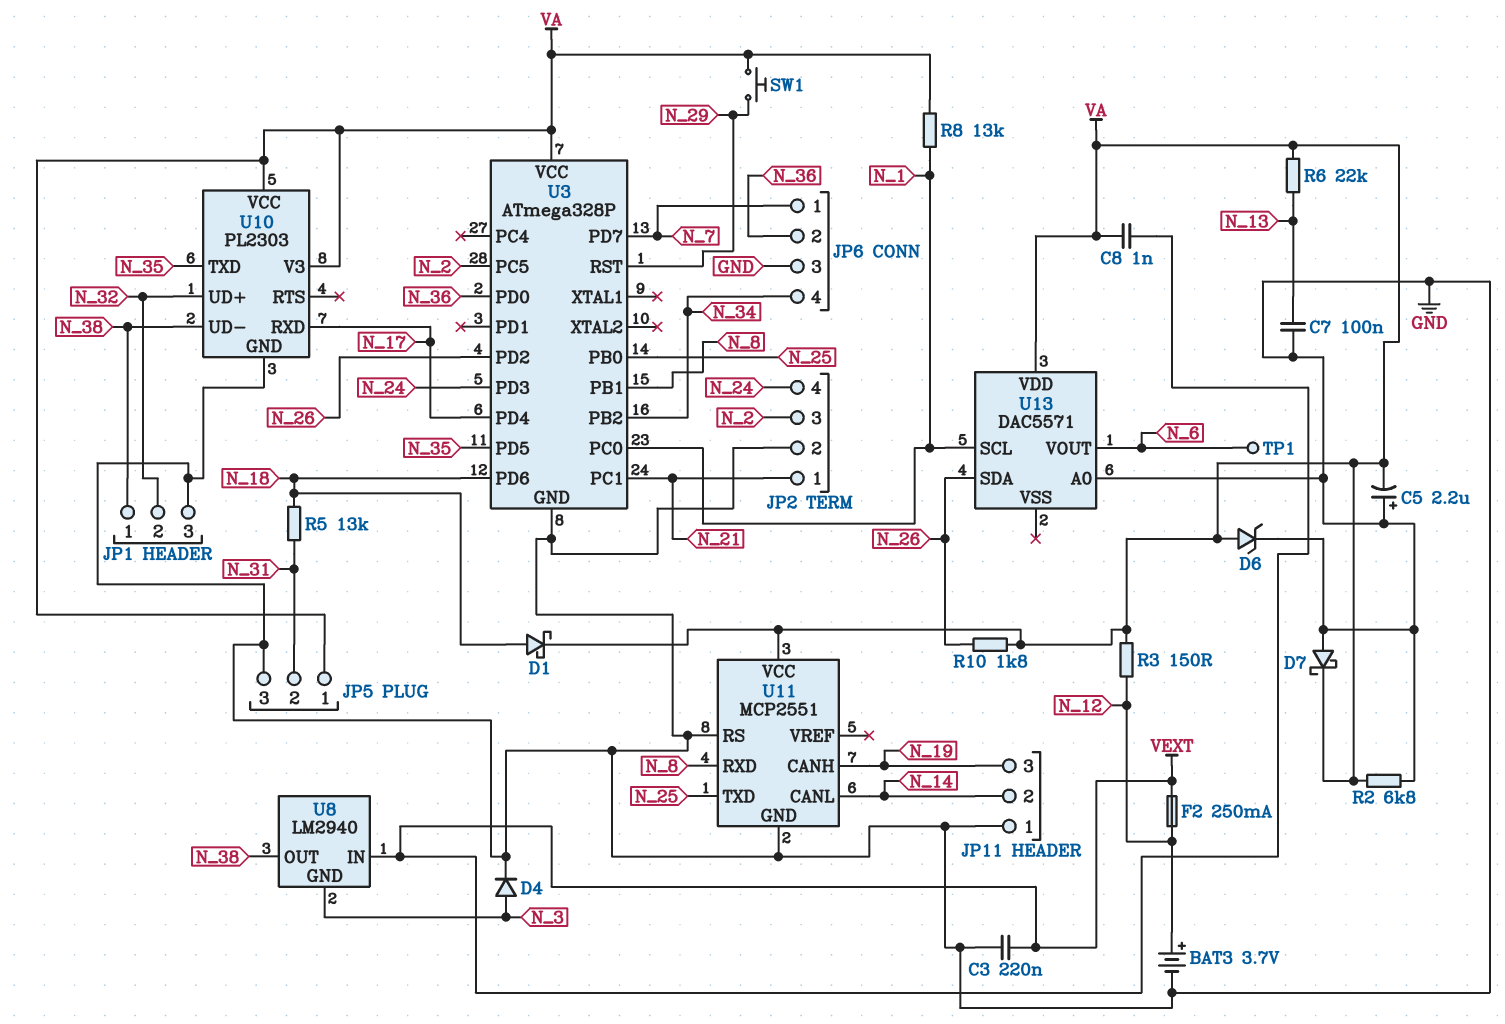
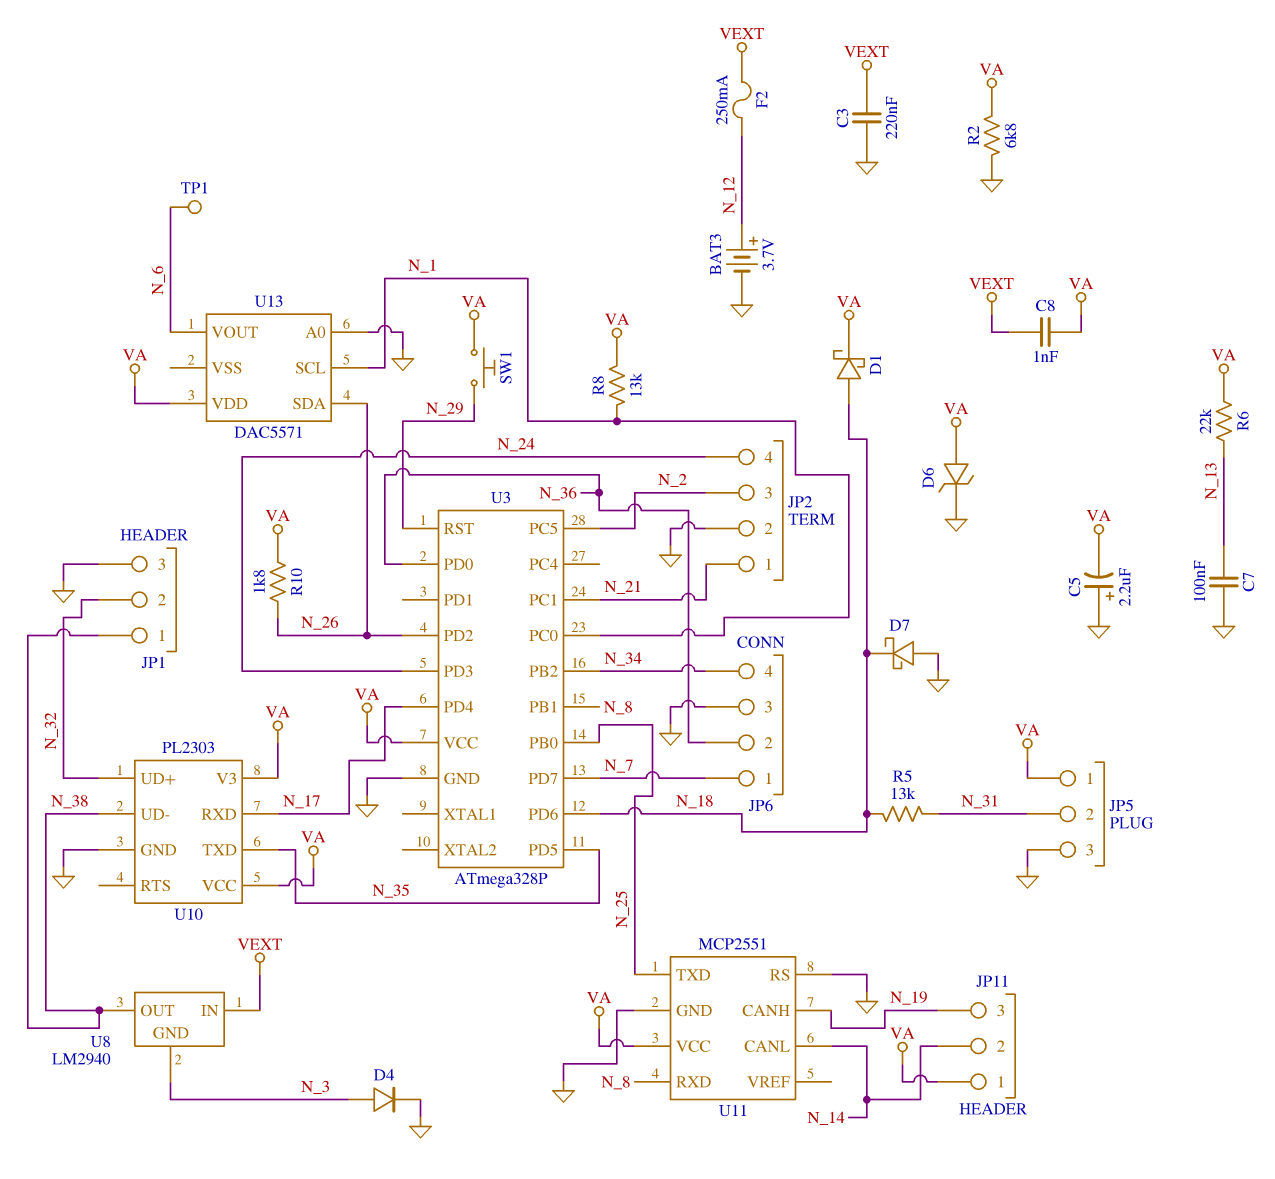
D7: schottky (A GND, K VA) -> schottky (A GND, K N_18)
JP11 pin 1: GND -> VA
R3: 150 (N_12, VA) -> none

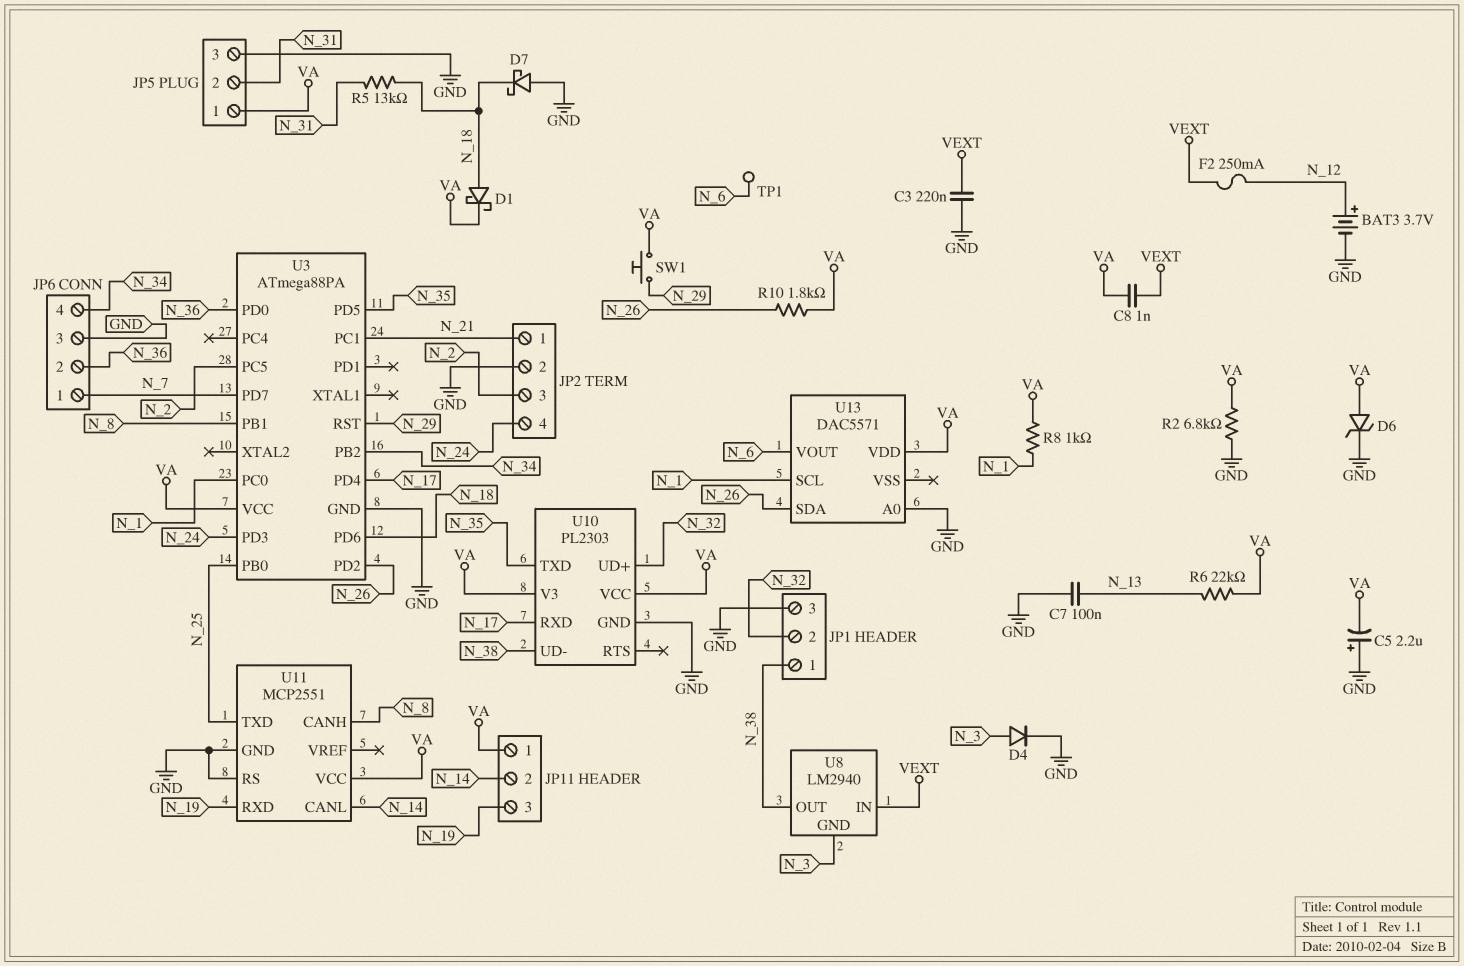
R8: 13k (N_1, VA) -> 1k (N_1, VA)
U3: ATmega328P -> ATmega88PA
U11 pin CANH: N_19 -> N_8
U11 pin RXD: N_8 -> N_19

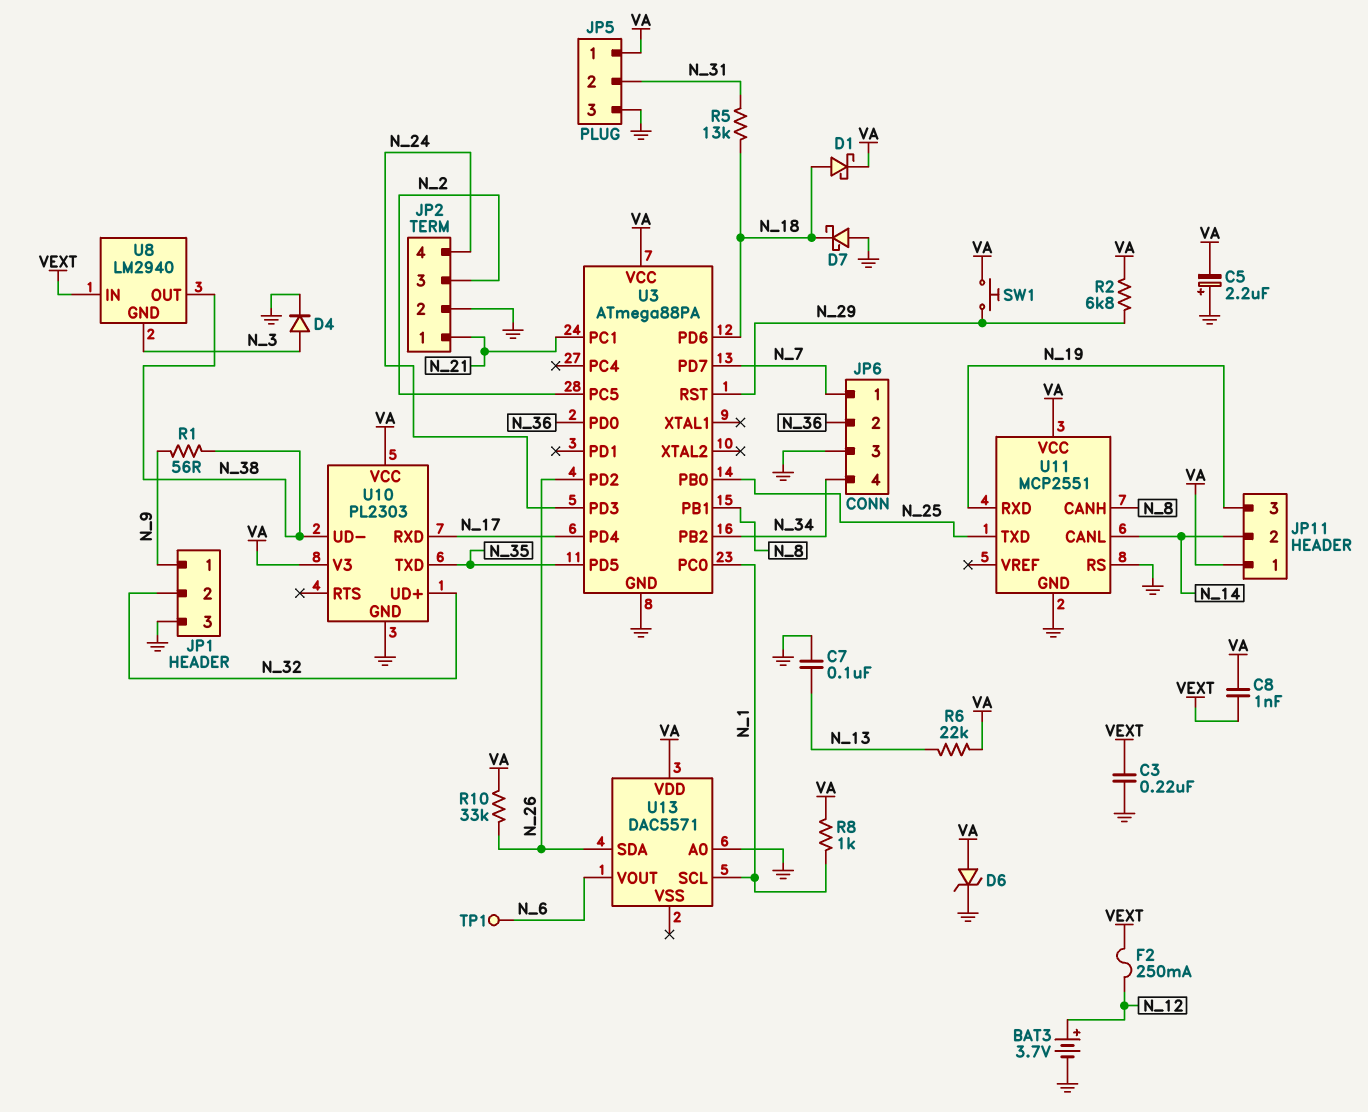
JP1 pin 1: N_38 -> N_9
R1: none -> 56 (N_9, N_38)
R2: 6.8k (GND, VA) -> 6.8k (N_29, VA)
R10: 1.8k (N_26, VA) -> 33k (N_26, VA)

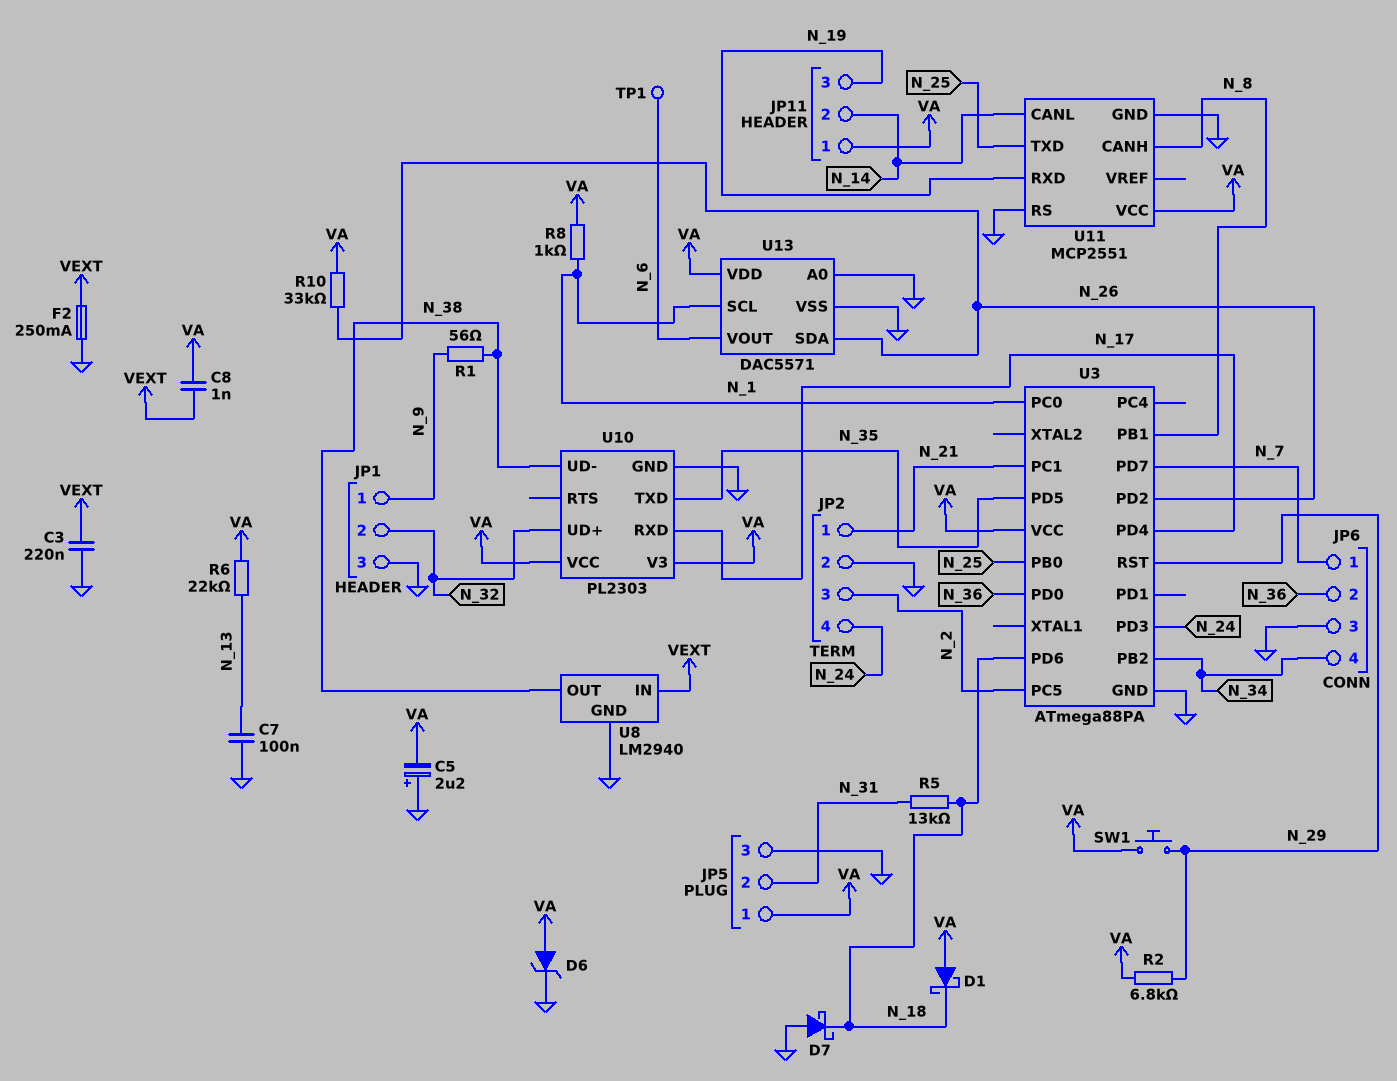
BAT3: 3.7V (plus N_12, minus GND) -> none
D1: schottky (A N_18, K VA) -> schottky (A VA, K N_18)
D4: diode (A N_3, K GND) -> none
F2: 250mA (N_12, VEXT) -> 250mA (GND, VEXT)
U8 pin GND: N_3 -> GND
U13 pin VSS: none -> GND

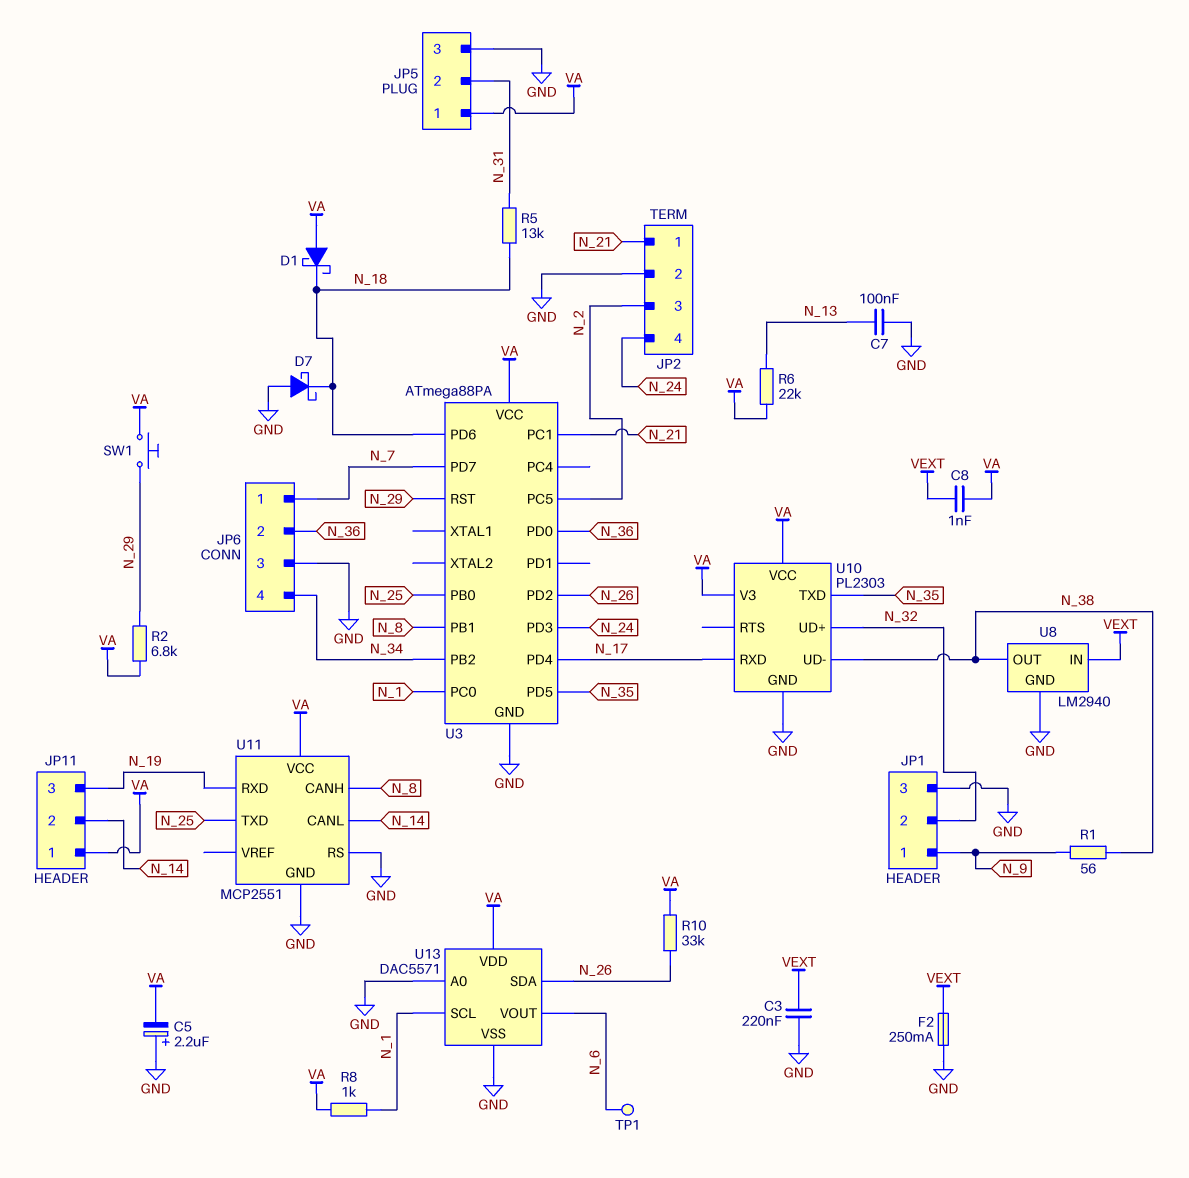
D6: zener (A VA, K GND) -> none

